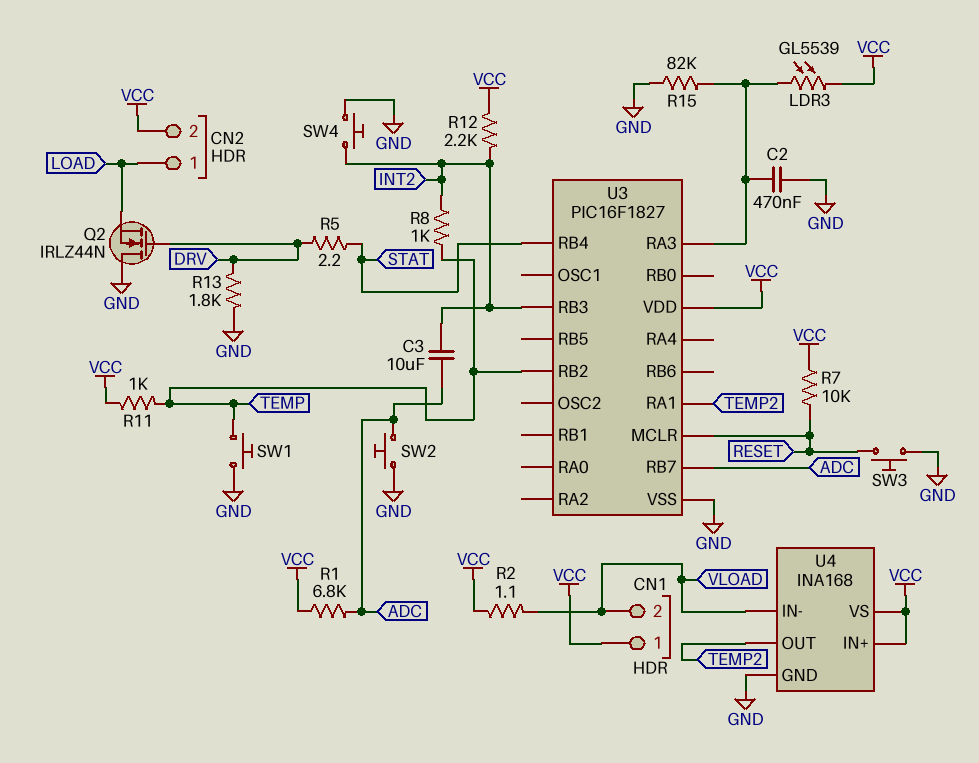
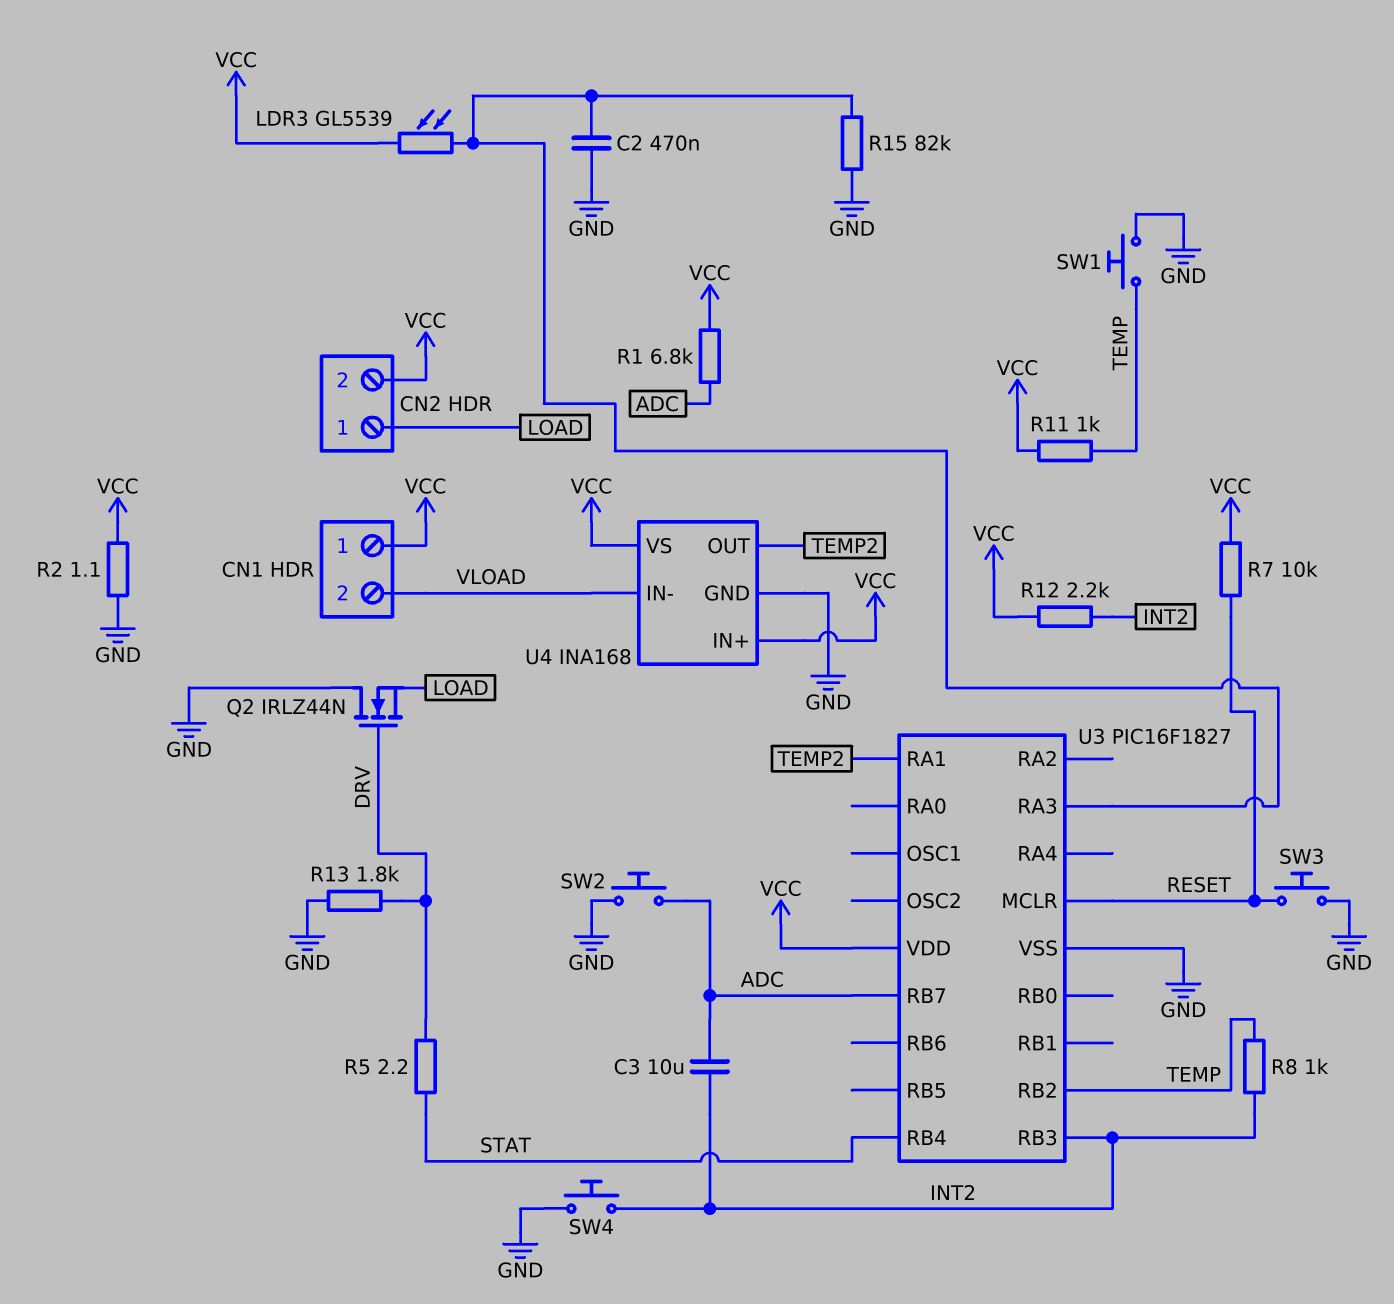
R2: 1.1 (VCC, VLOAD) -> 1.1 (GND, VCC)

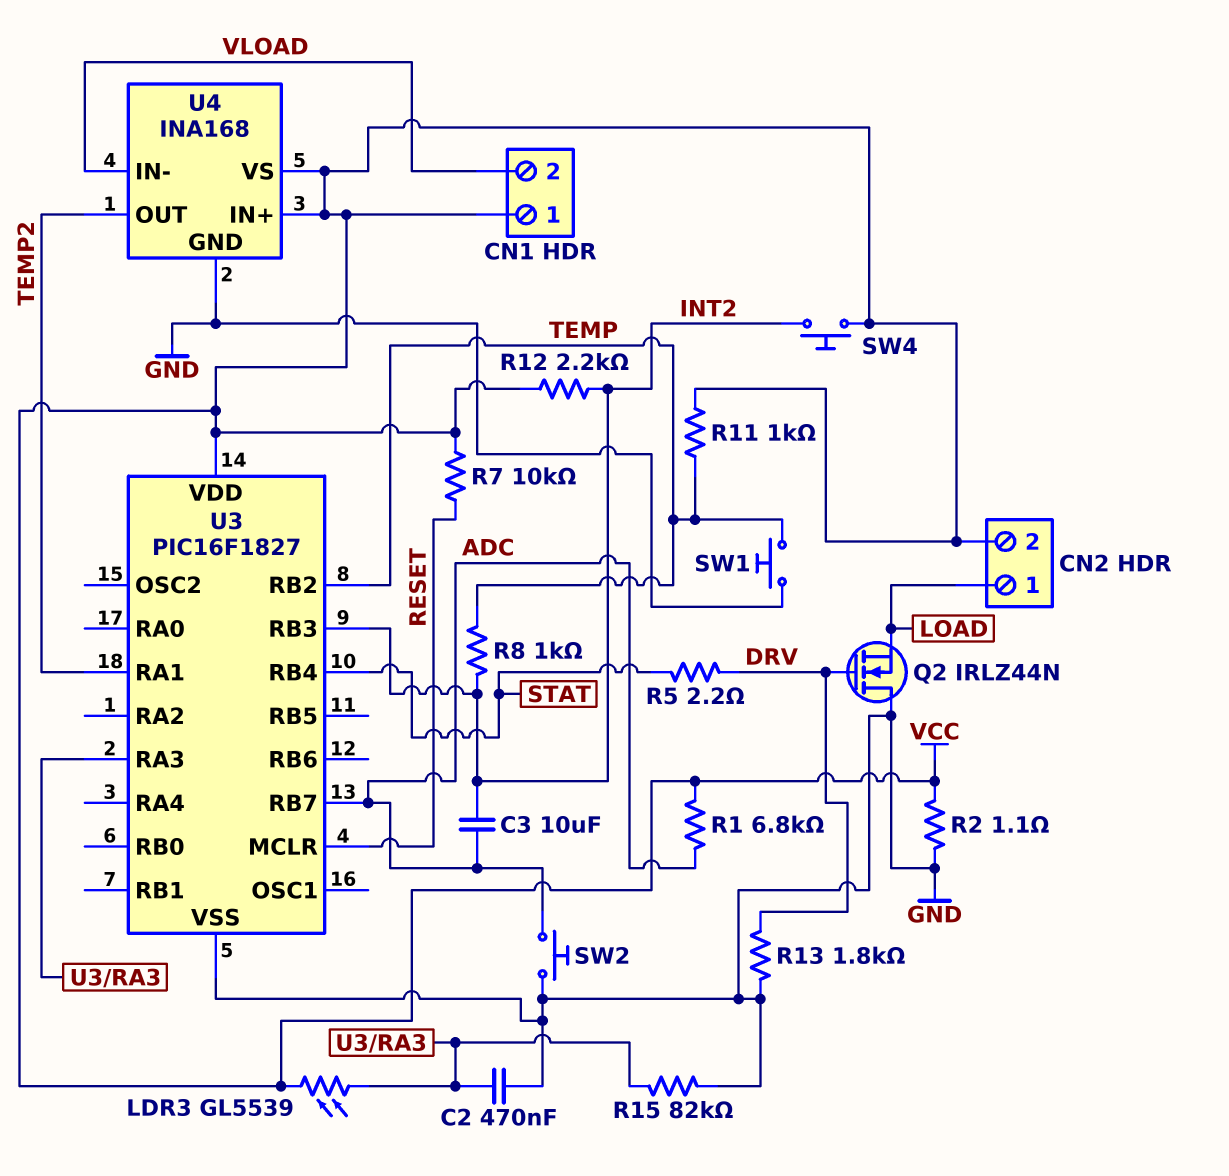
SW3: button (GND, RESET) -> none
SW4: button (GND, INT2) -> button (INT2, VCC)

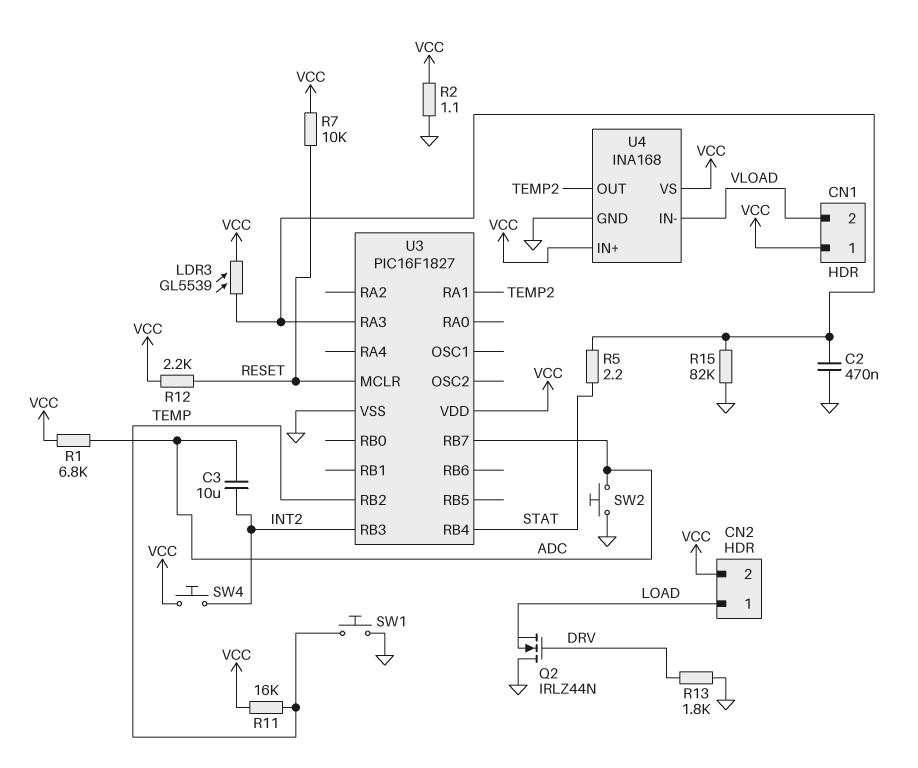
R5: 2.2 (DRV, STAT) -> 2.2 (STAT, U3/RA3)
R8: 1k (INT2, TEMP) -> none
R11: 1k (TEMP, VCC) -> 16k (TEMP, VCC)
R12: 2.2k (INT2, VCC) -> 2.2k (RESET, VCC)

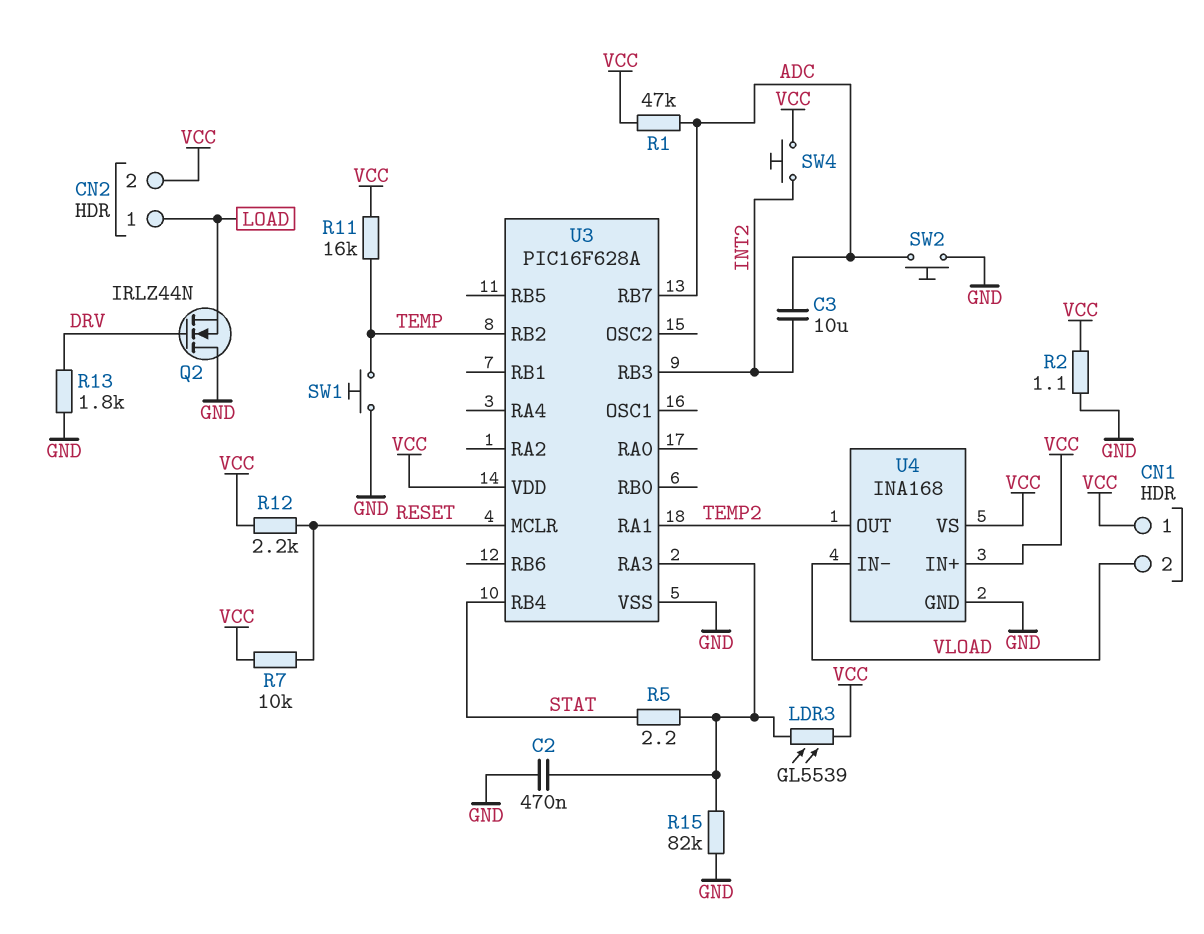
R1: 6.8k (ADC, VCC) -> 47k (ADC, VCC)
U3: PIC16F1827 -> PIC16F628A

